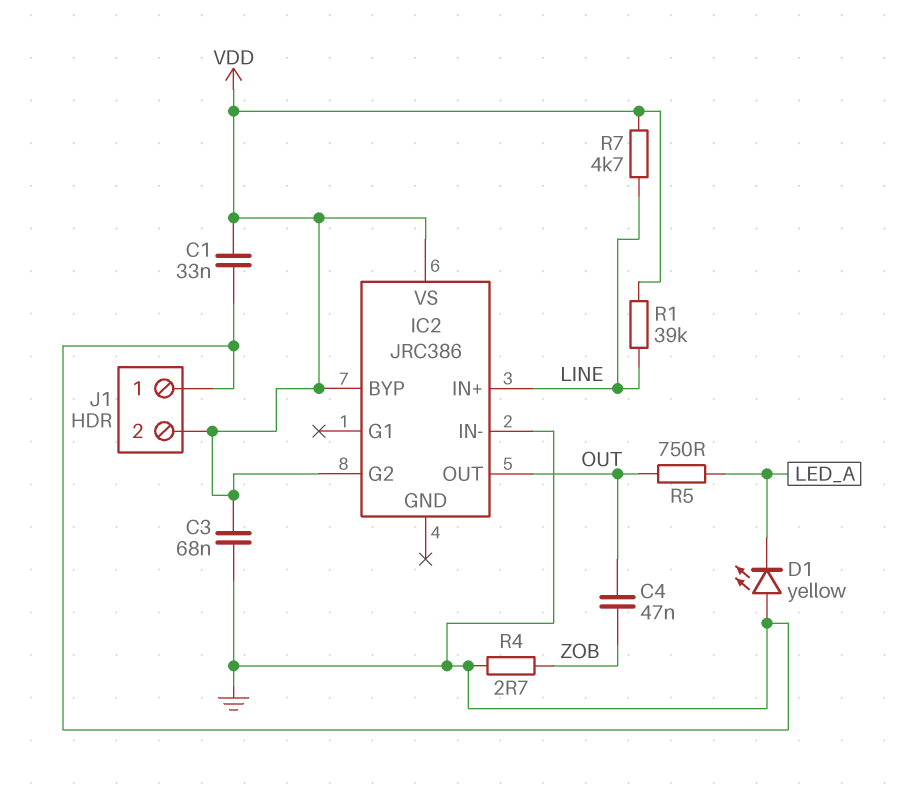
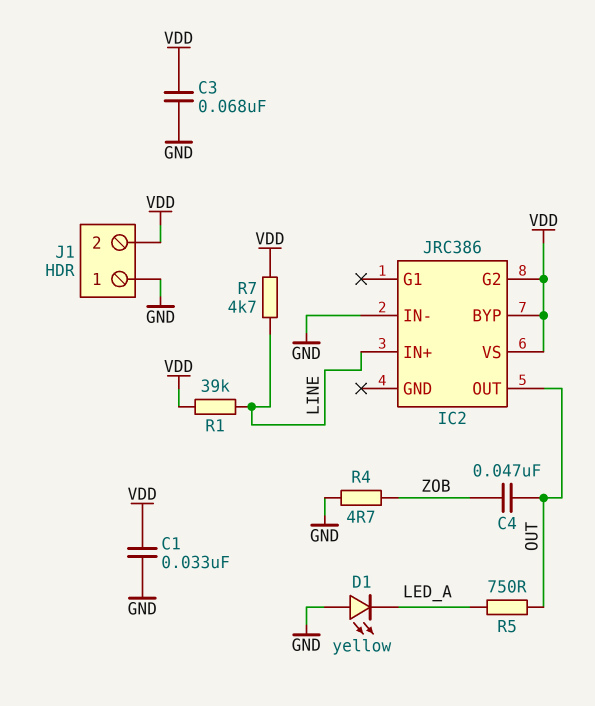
R4: 2.7 (GND, ZOB) -> 4.7 (GND, ZOB)

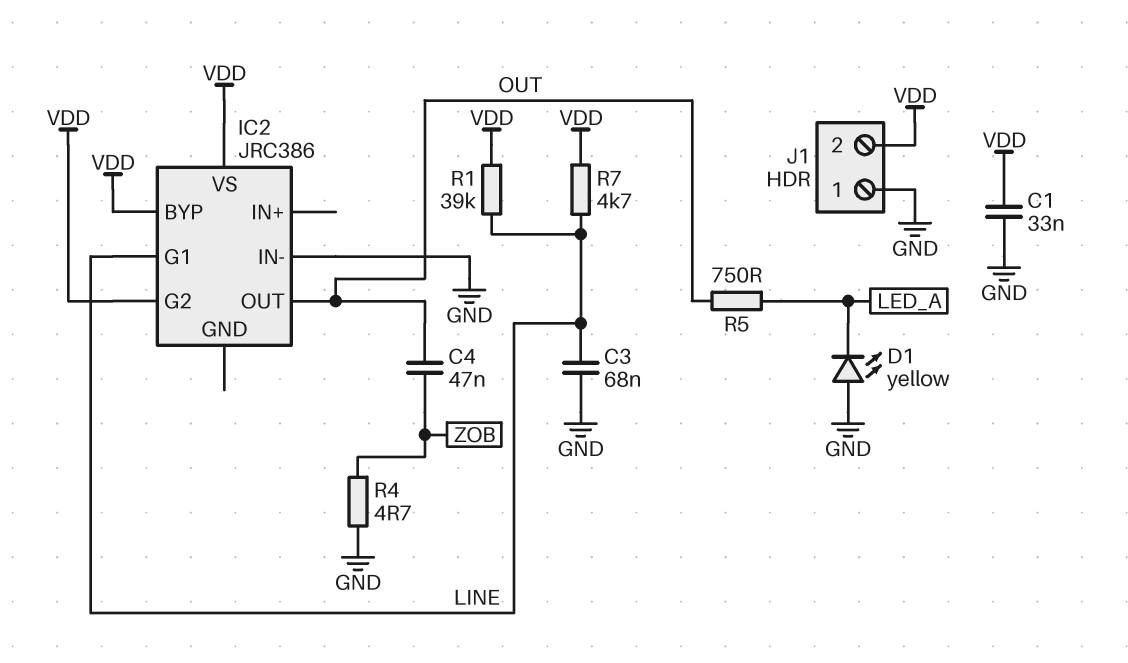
C3: 68nF (GND, VDD) -> 68nF (GND, LINE)
IC2 pin G1: none -> LINE
IC2 pin IN+: LINE -> none

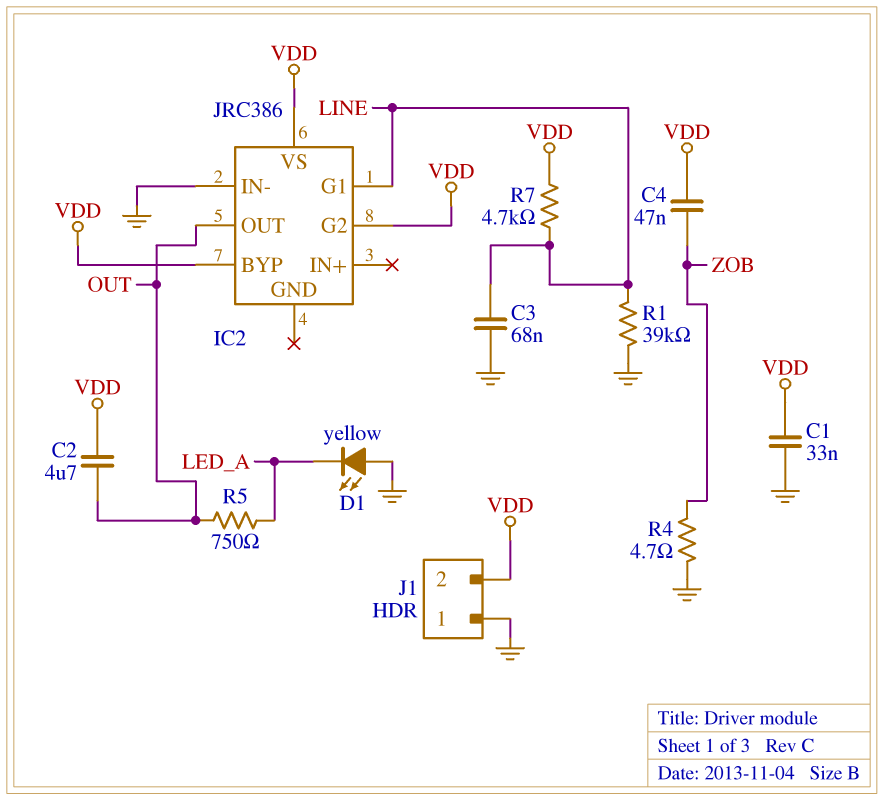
C2: none -> 4.7uF (OUT, VDD)
C4: 47nF (OUT, ZOB) -> 47nF (VDD, ZOB)
R1: 39k (LINE, VDD) -> 39k (GND, LINE)

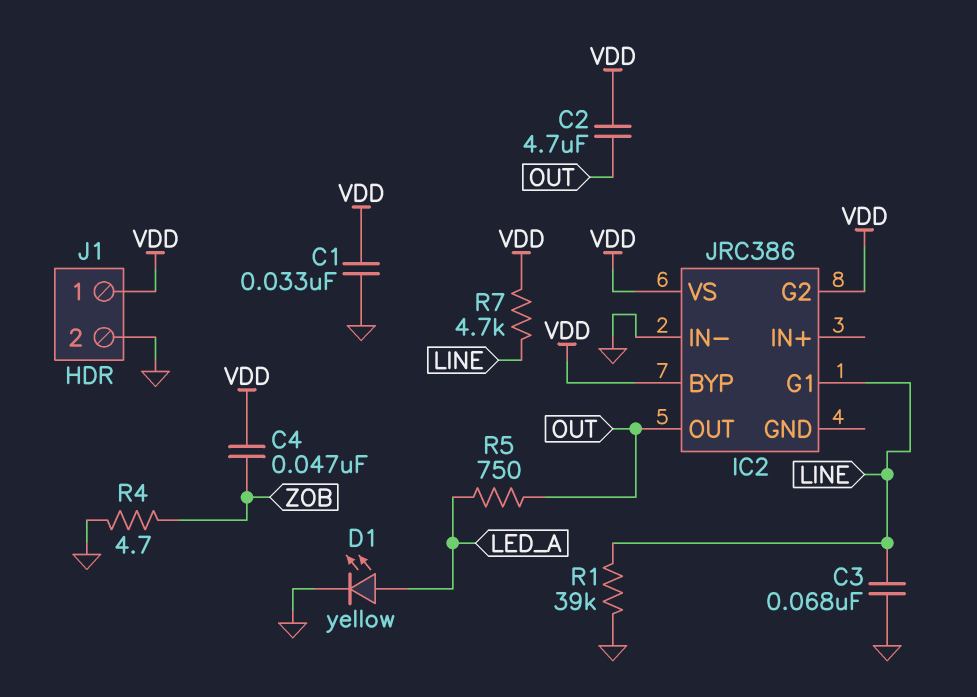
D1: LED yellow (A GND, K LED_A) -> LED yellow (A LED_A, K GND)
J1 pin 1: GND -> VDD
J1 pin 2: VDD -> GND

